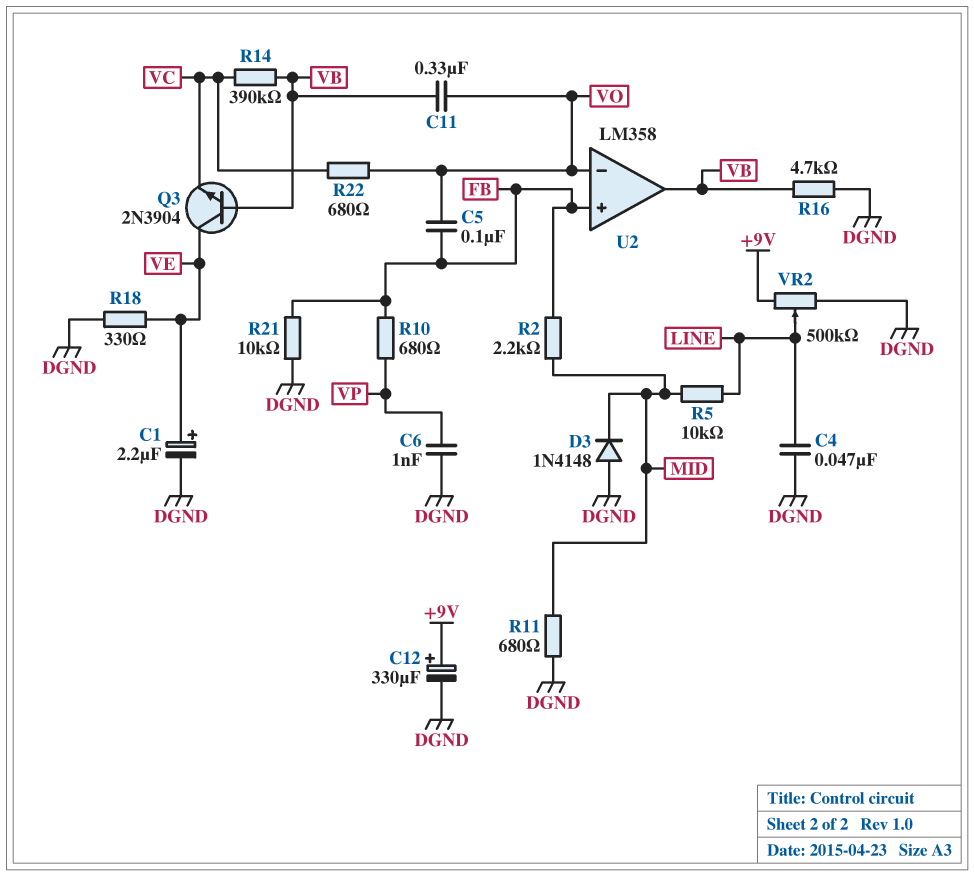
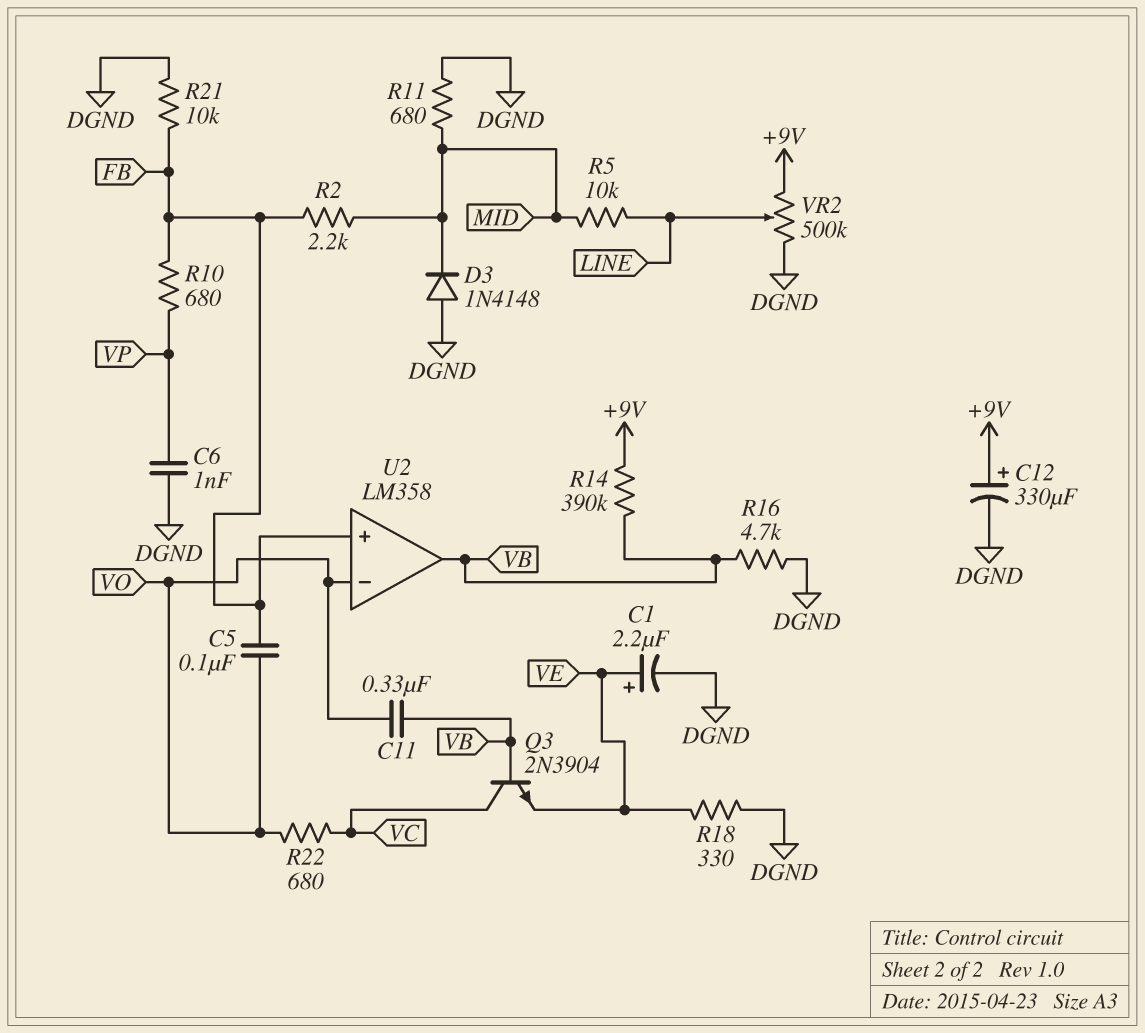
C4: 47nF (DGND, LINE) -> none
Q3: NPN 2N3904 (B VB, C VE, E VC) -> NPN 2N3904 (B VB, C VC, E VE)
R14: 390k (VB, VC) -> 390k (+9V, VB)

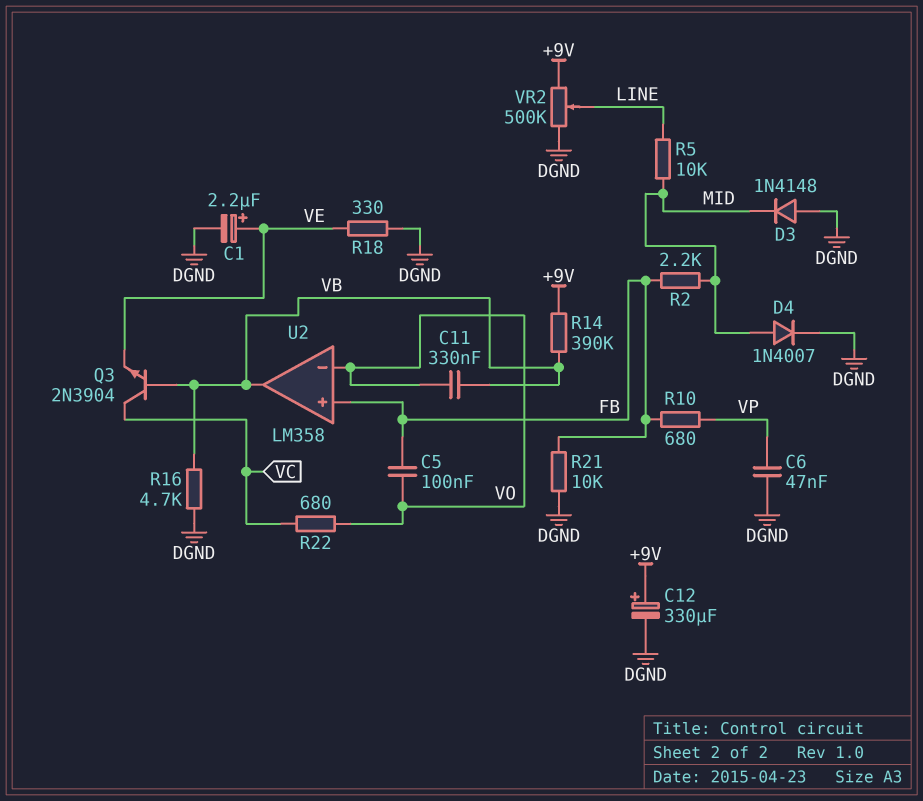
C6: 1nF (DGND, VP) -> 47nF (DGND, VP)
D4: none -> diode 1N4007 (A MID, K DGND)
R11: 680 (DGND, MID) -> none

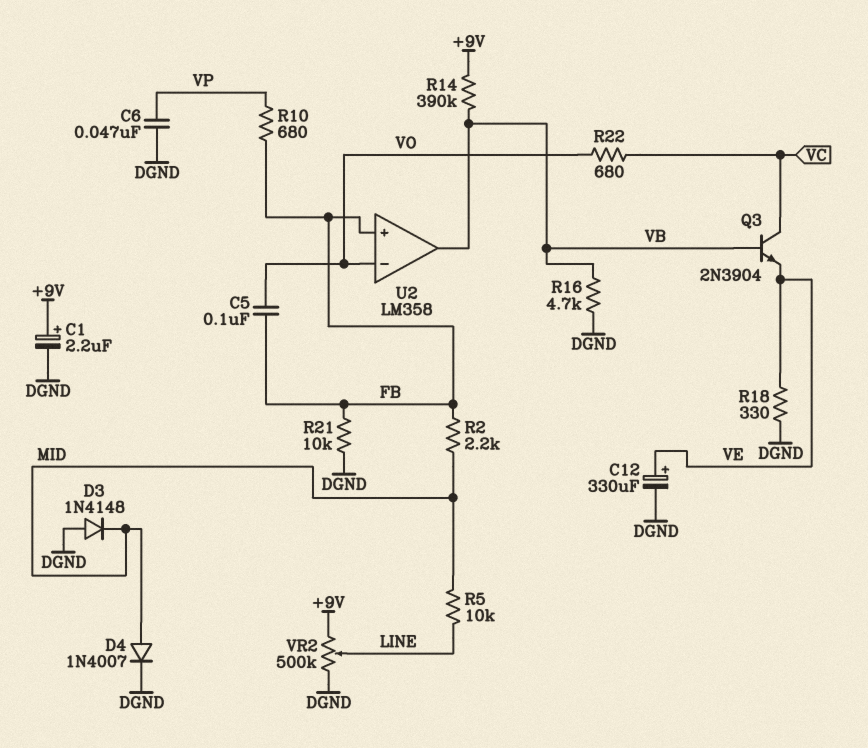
C1: 2.2uF (plus VE, minus DGND) -> 2.2uF (plus +9V, minus DGND)
C11: 330nF (VB, VO) -> none
C12: 330uF (plus +9V, minus DGND) -> 330uF (plus VE, minus DGND)

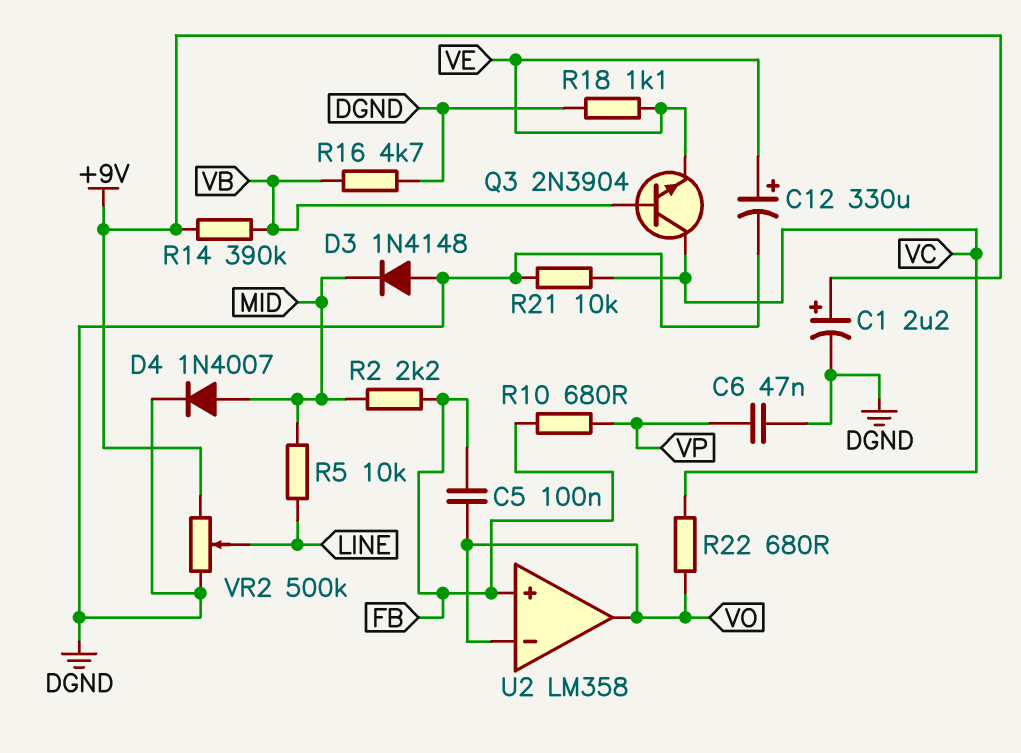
R18: 330 (DGND, VE) -> 1.1k (DGND, VE)
R21: 10k (DGND, FB) -> 10k (DGND, VC)
U2 pin out: VB -> VO

